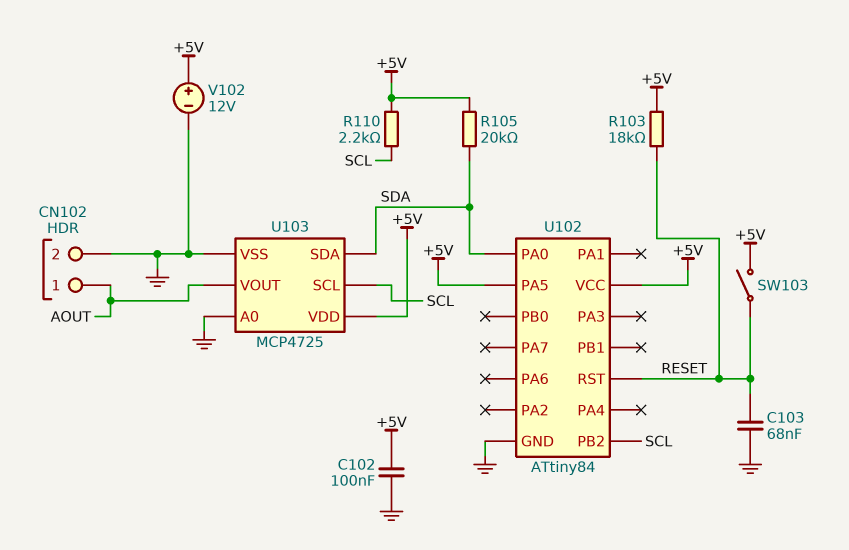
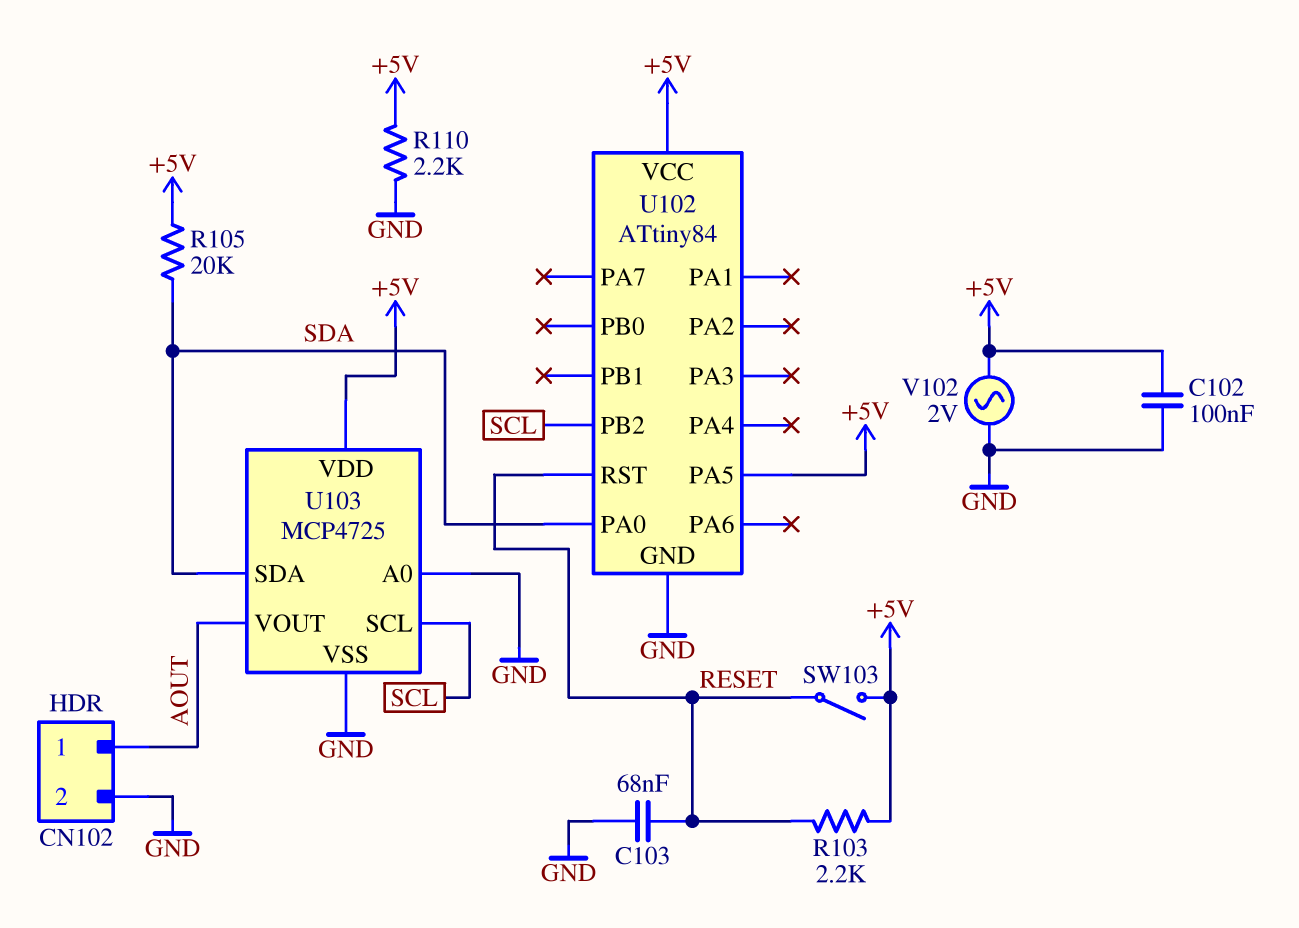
R103: 18k (+5V, RESET) -> 2.2k (+5V, RESET)
R110: 2.2k (+5V, SCL) -> 2.2k (+5V, GND)
V102: 12V (plus +5V, minus GND) -> AC 2V (+5V, GND)

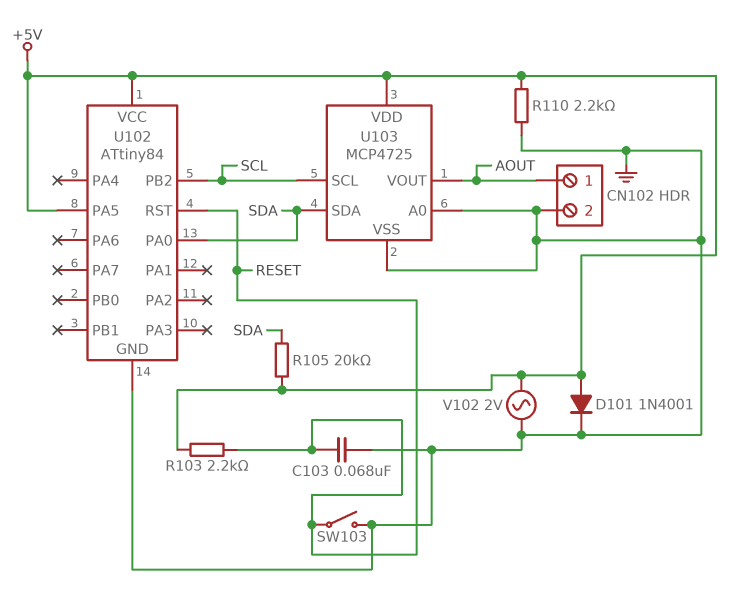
C102: 100nF (+5V, GND) -> none
D101: none -> diode 1N4001 (A +5V, K GND)
SW103: switch (+5V, RESET) -> switch (GND, RESET)

